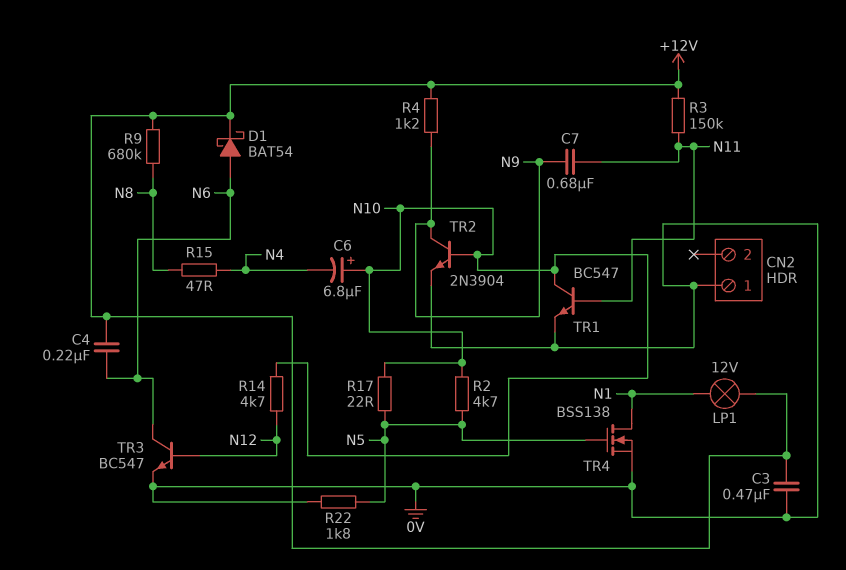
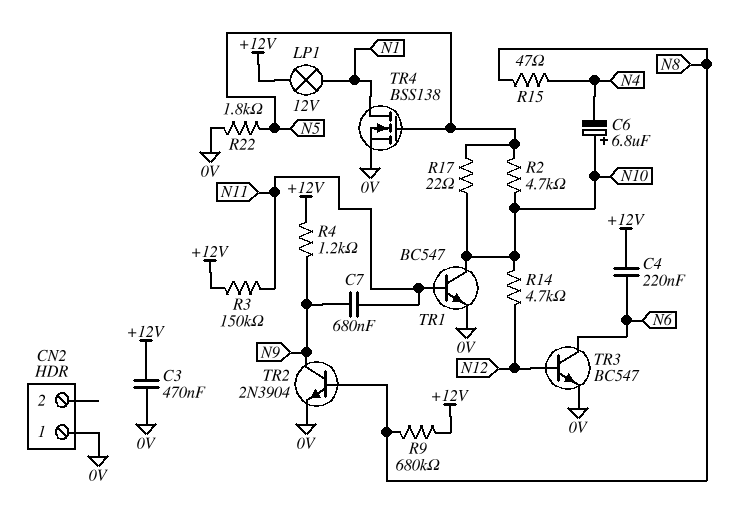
D1: schottky BAT54 (A N6, K +12V) -> none
TR2: NPN 2N3904 (B N10, C N9, E 0V) -> NPN 2N3904 (B N8, C N9, E 0V)

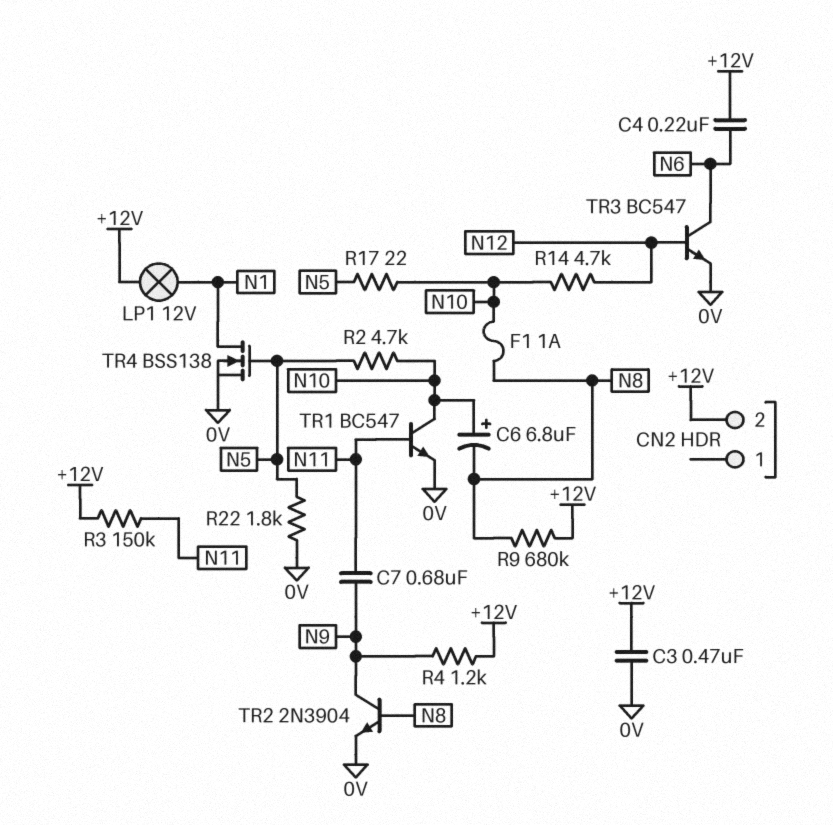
C6: 6.8uF (plus N10, minus N4) -> 6.8uF (plus N10, minus N8)
CN2 pin 1: 0V -> none
CN2 pin 2: none -> +12V
F1: none -> 1A (N8, N10)
R15: 47 (N4, N8) -> none

